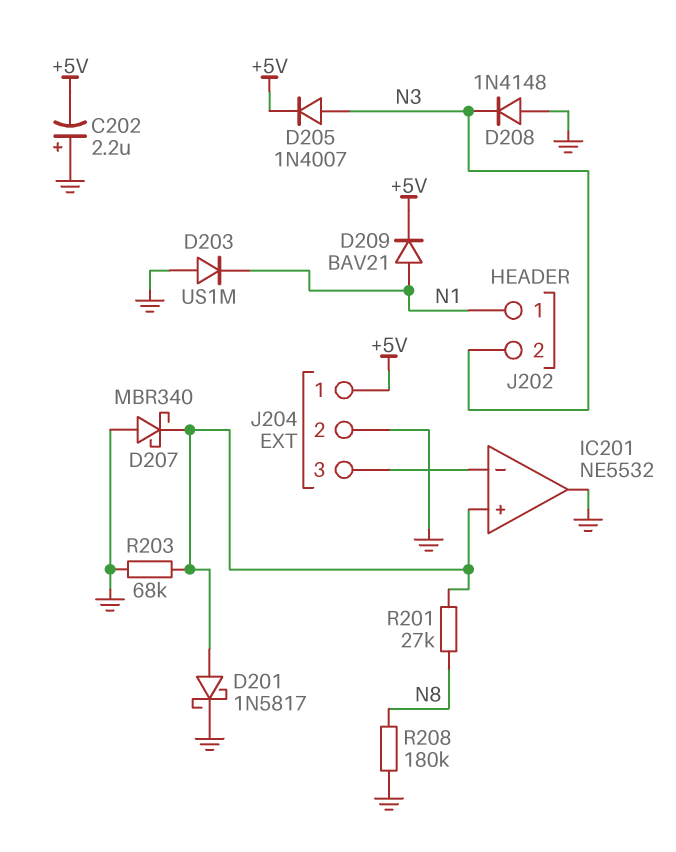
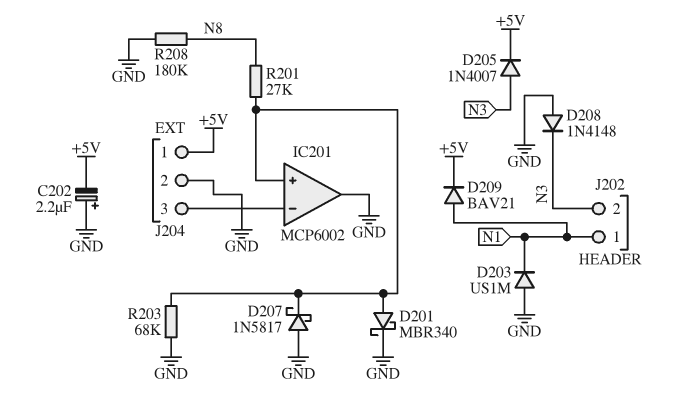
D201: schottky 1N5817 (A IC201/in+, K GND) -> schottky MBR340 (A IC201/in+, K GND)
D207: schottky MBR340 (A GND, K IC201/in+) -> schottky 1N5817 (A GND, K IC201/in+)
IC201: NE5532 -> MCP6002

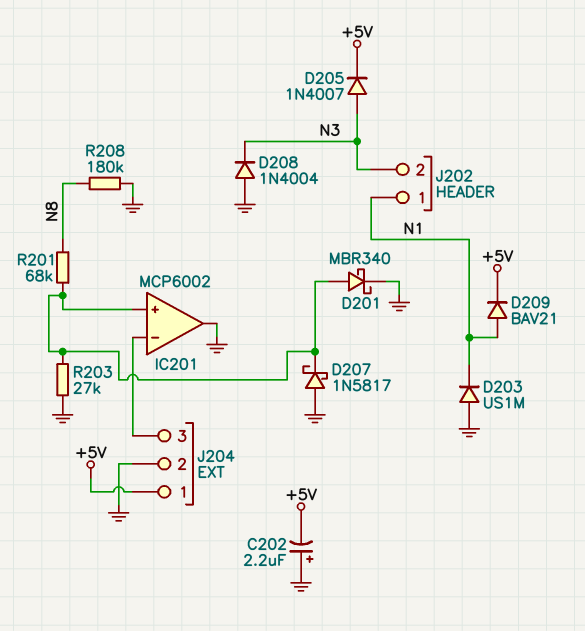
D208: diode 1N4148 (A GND, K N3) -> diode 1N4004 (A GND, K N3)
R201: 27k (IC201/in+, N8) -> 68k (IC201/in+, N8)
R203: 68k (GND, IC201/in+) -> 27k (GND, IC201/in+)

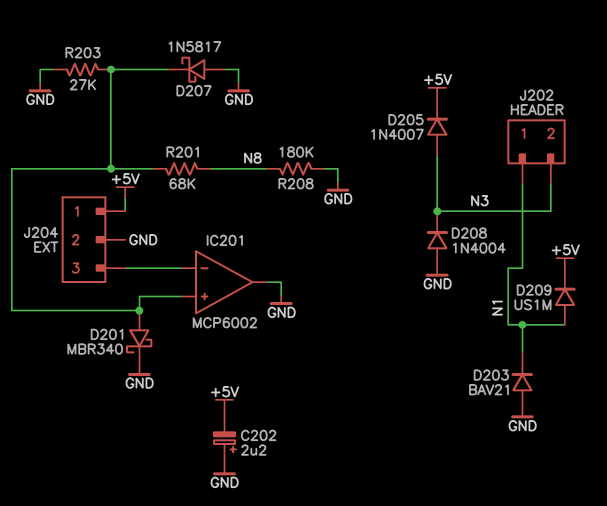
D203: diode US1M (A GND, K N1) -> diode BAV21 (A GND, K N1)
D209: diode BAV21 (A N1, K +5V) -> diode US1M (A N1, K +5V)

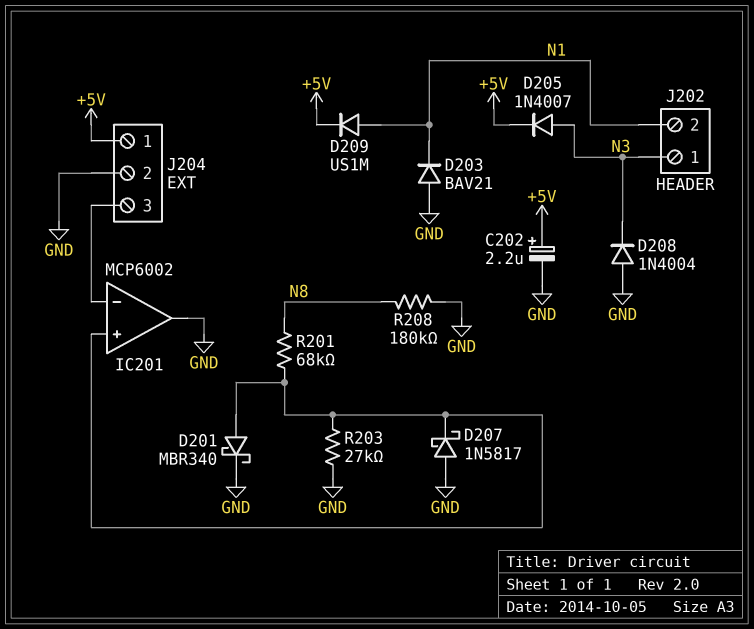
C202: 2.2uF (plus GND, minus +5V) -> 2.2uF (plus +5V, minus GND)
J202 pin 1: N1 -> N3
J202 pin 2: N3 -> N1

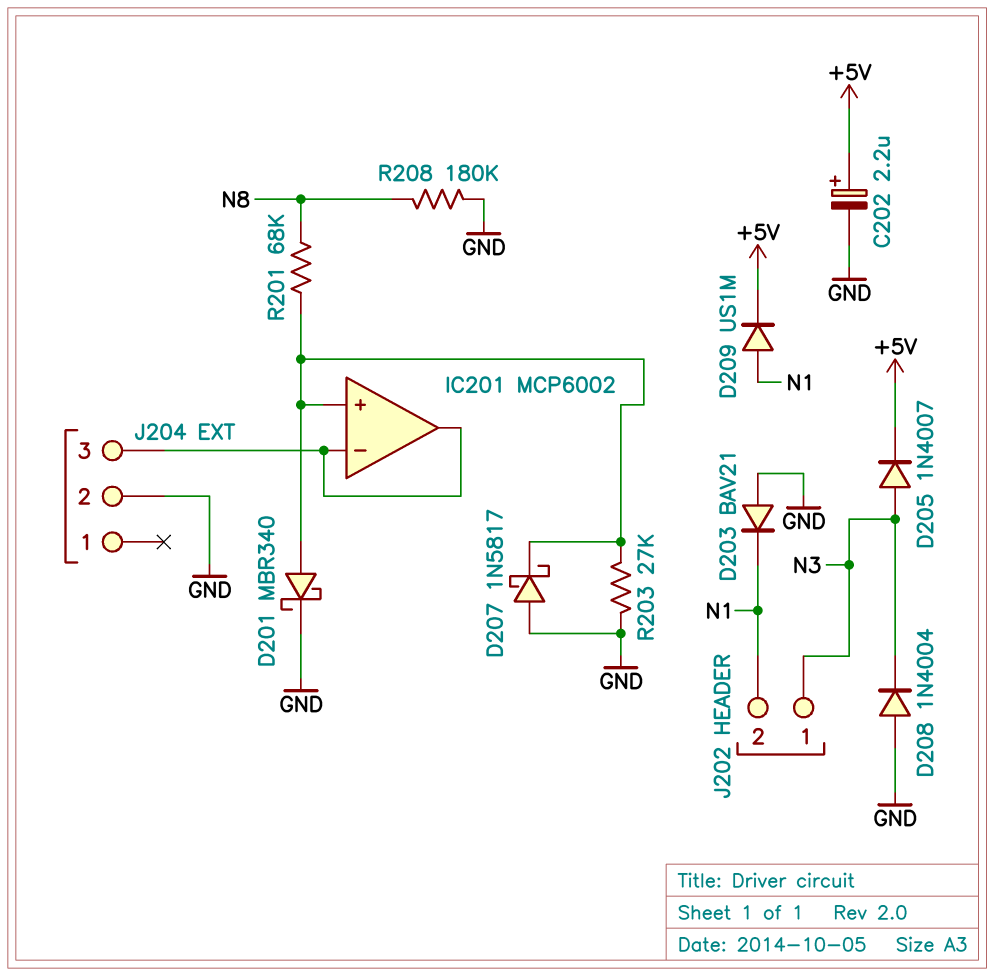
IC201 pin out: GND -> IC201/in-
J204 pin 1: +5V -> none

